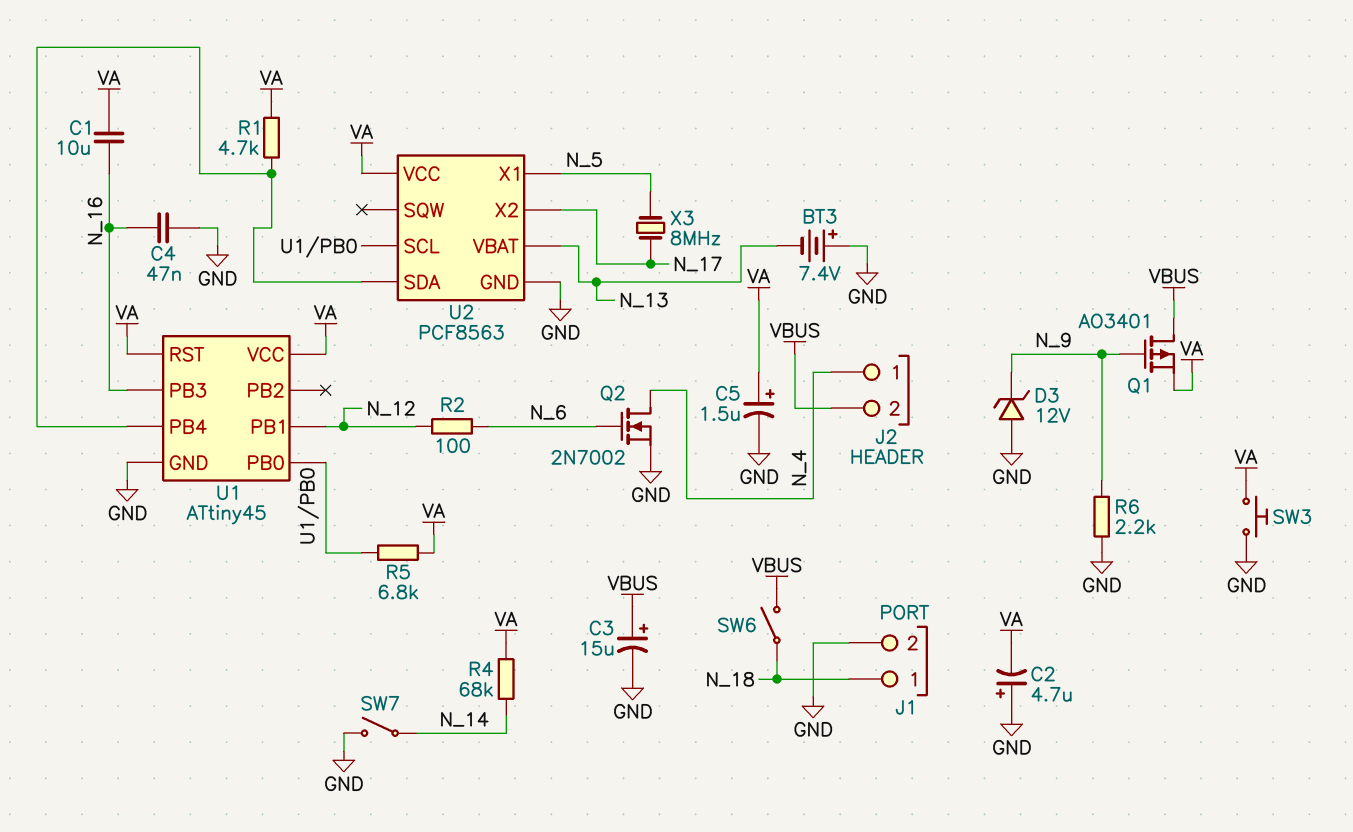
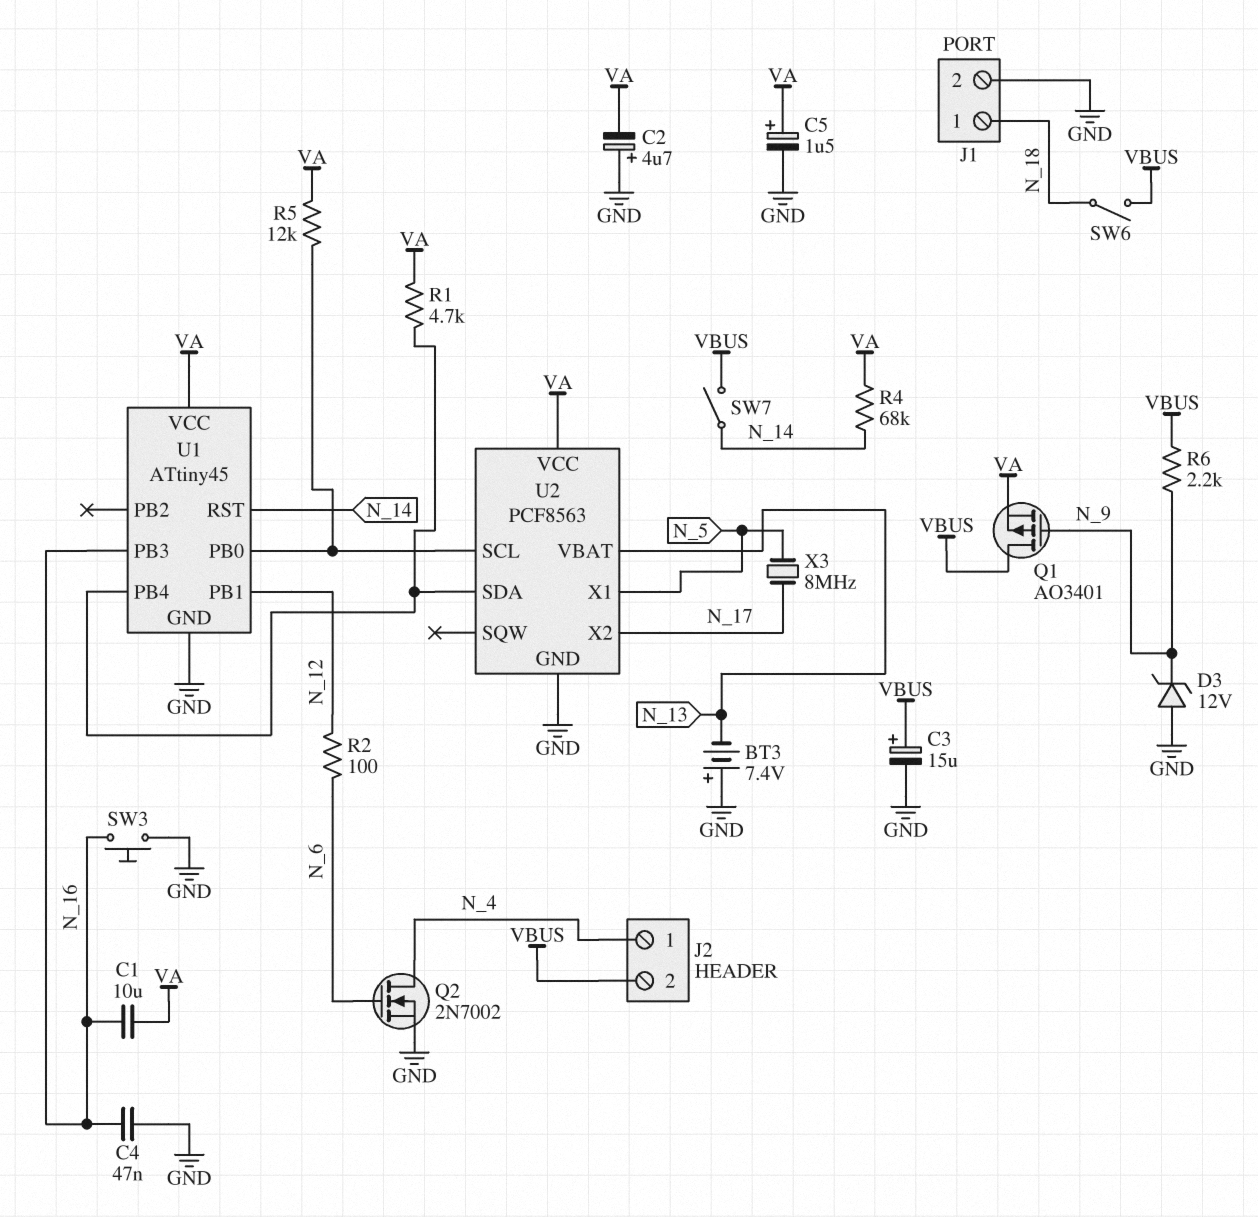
R5: 6.8k (U1/PB0, VA) -> 12k (U1/PB0, VA)
R6: 2.2k (GND, N_9) -> 2.2k (N_9, VBUS)
SW3: button (GND, VA) -> button (GND, N_16)
SW7: switch (GND, N_14) -> switch (N_14, VBUS)
U1 pin RST: VA -> N_14

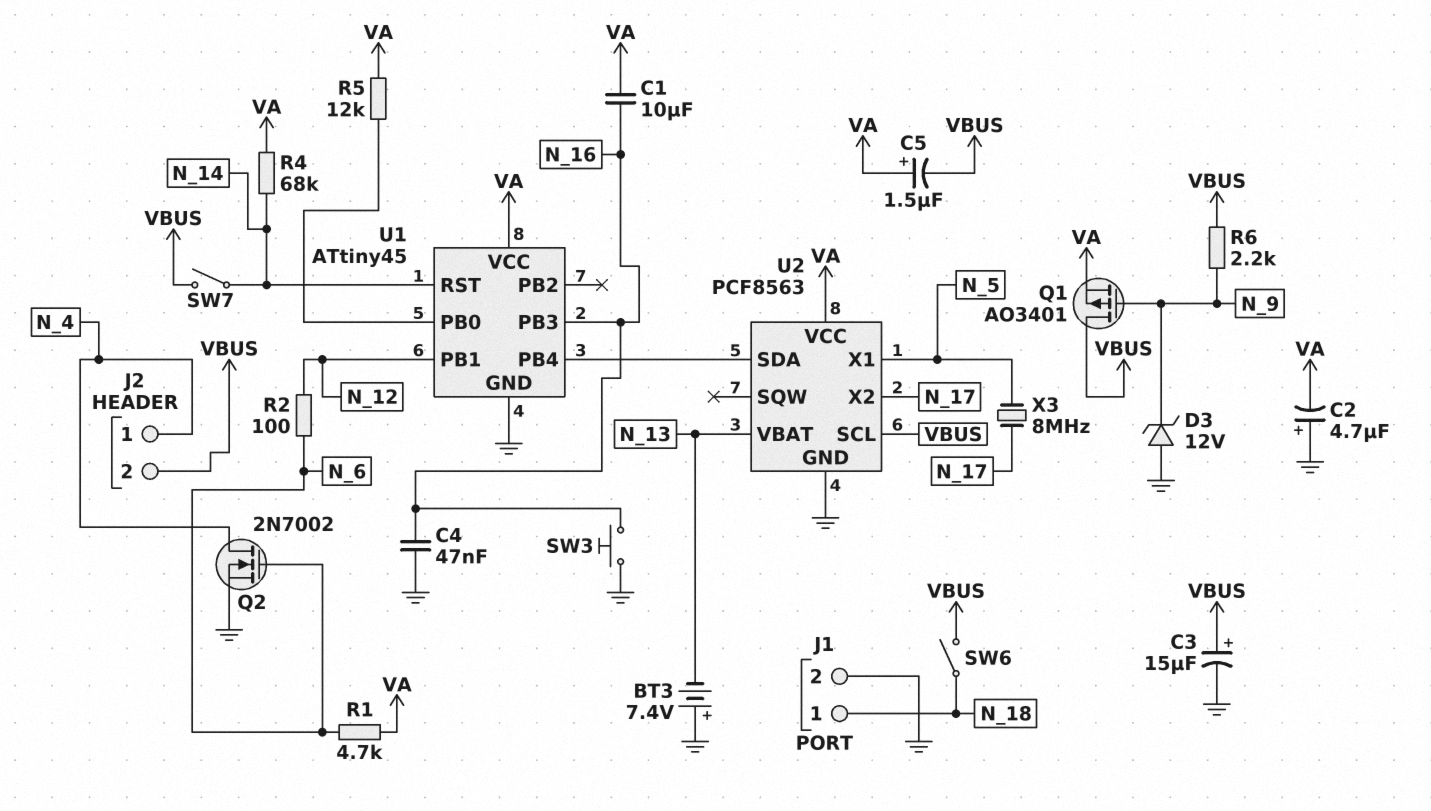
C5: 1.5uF (plus VA, minus GND) -> 1.5uF (plus VA, minus VBUS)
R1: 4.7k (U1/PB4, VA) -> 4.7k (N_6, VA)
U2 pin SCL: U1/PB0 -> VBUS

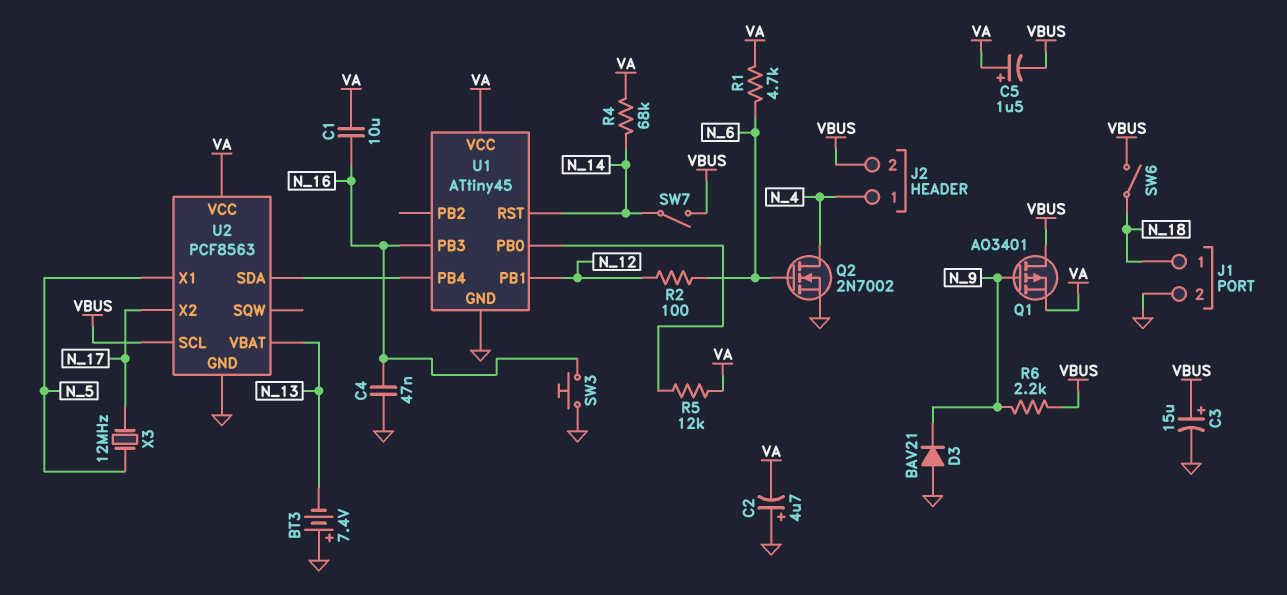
D3: zener 12V (A GND, K N_9) -> diode BAV21 (A GND, K N_9)
X3: 8MHz (N_5, N_17) -> 12MHz (N_5, N_17)

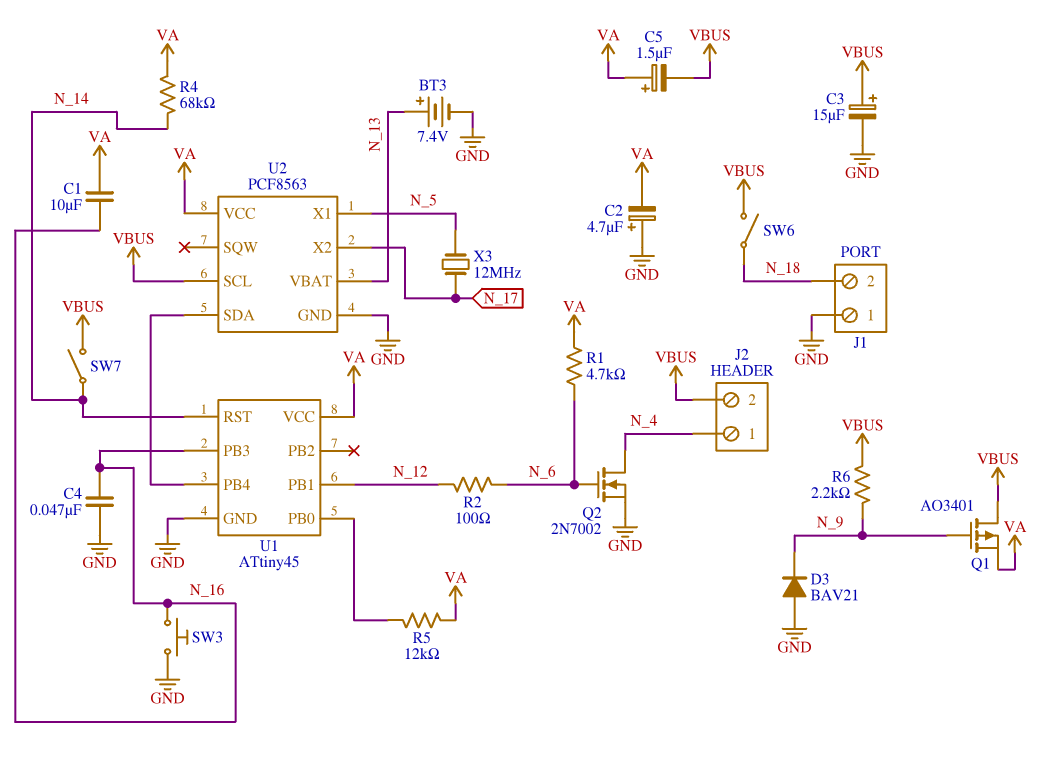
BT3: 7.4V (plus GND, minus N_13) -> 7.4V (plus N_13, minus GND)
J1 pin 1: N_18 -> GND
J1 pin 2: GND -> N_18

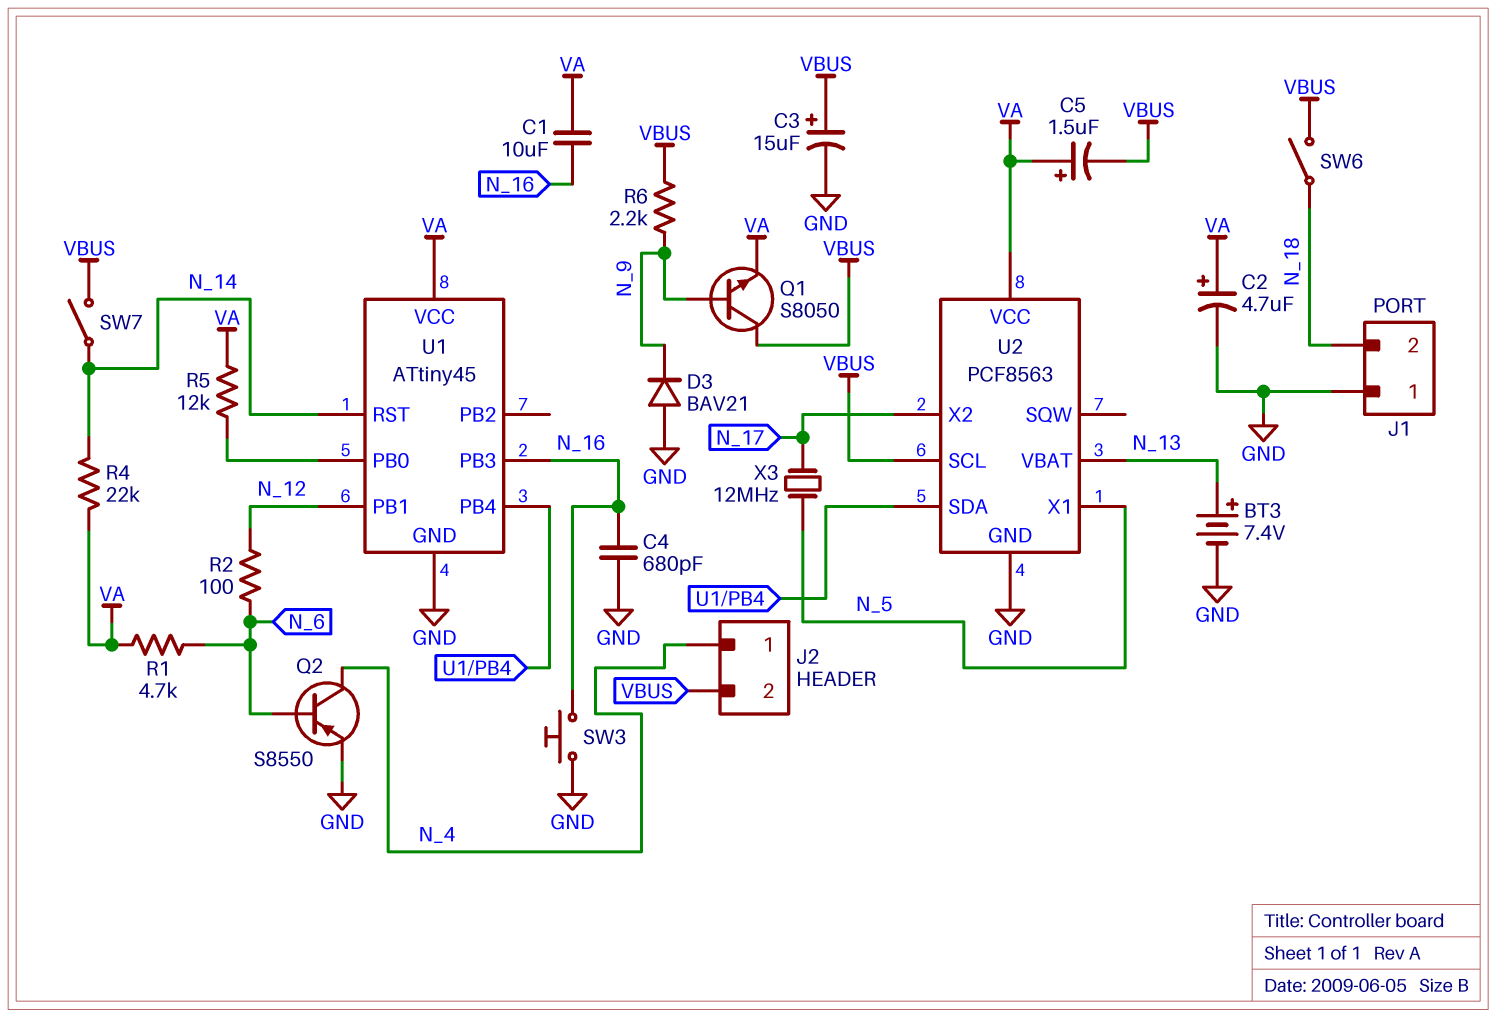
C2: 4.7uF (plus GND, minus VA) -> 4.7uF (plus VA, minus GND)
C4: 47nF (GND, N_16) -> 680pF (GND, N_16)
Q1: PMOS AO3401 (G N_9, D VBUS, S VA) -> NPN S8050 (B N_9, C VBUS, E VA)
Q2: NMOS 2N7002 (G N_6, D N_4, S GND) -> PNP S8550 (B N_6, C N_4, E GND)
R4: 68k (N_14, VA) -> 22k (N_14, VA)

